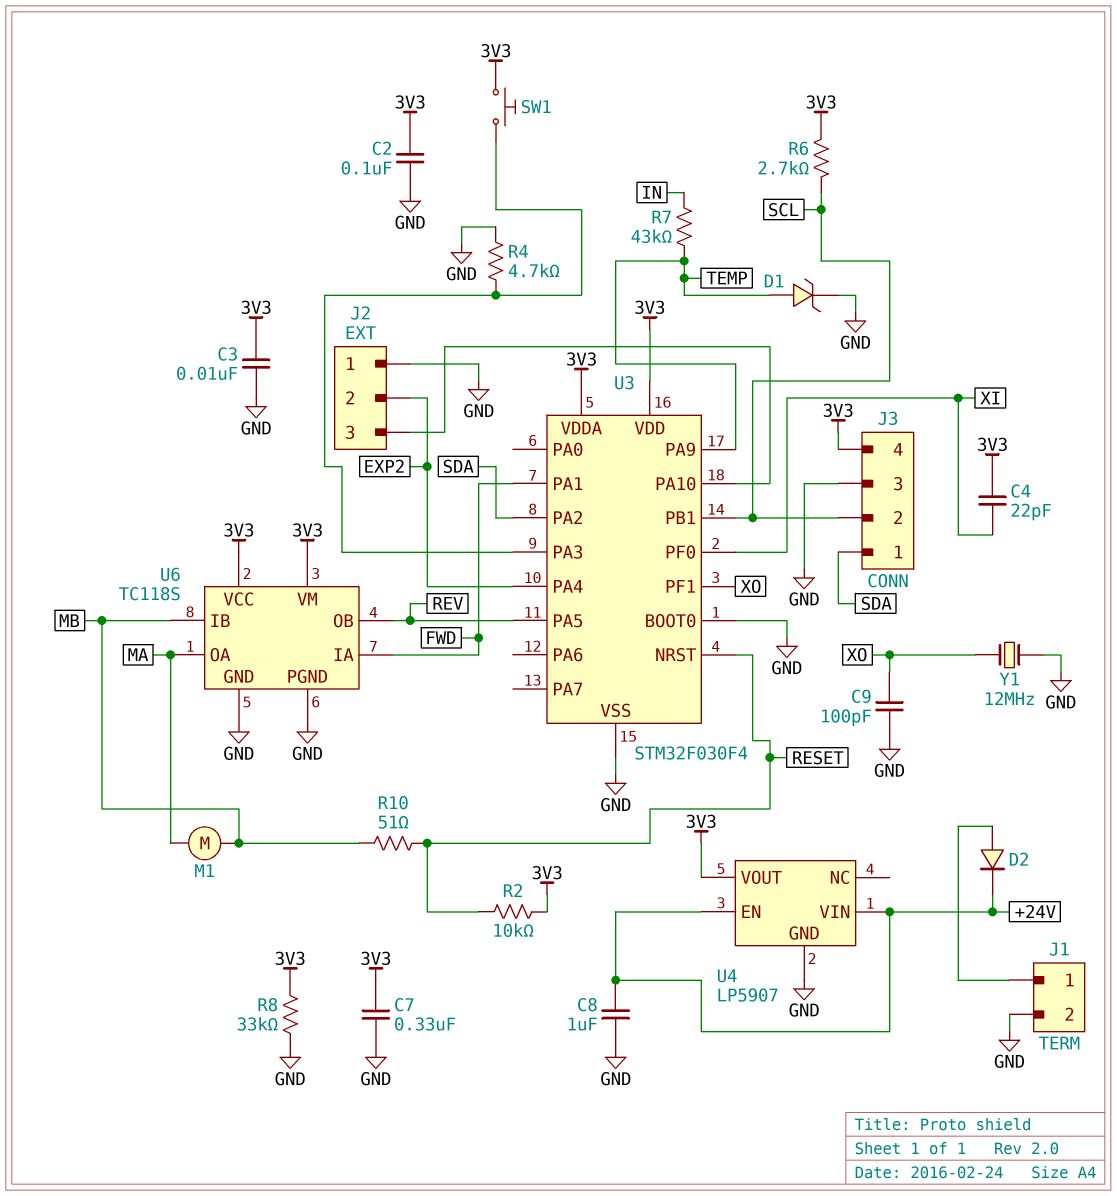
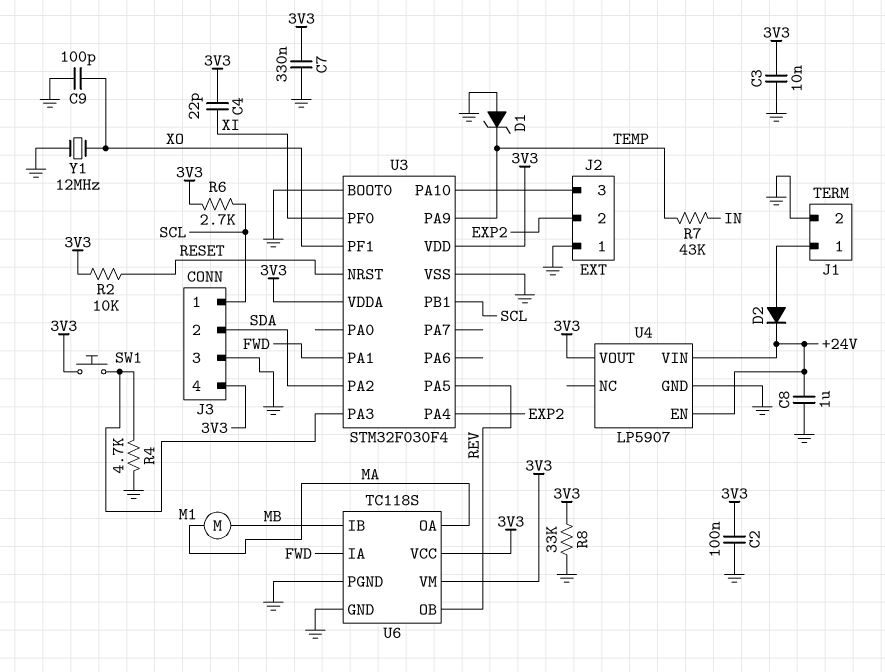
D1: zener (A TEMP, K GND) -> zener (A GND, K TEMP)
J3 pin 1: SDA -> SCL
J3 pin 2: SCL -> SDA
R10: 51 (MB, RESET) -> none

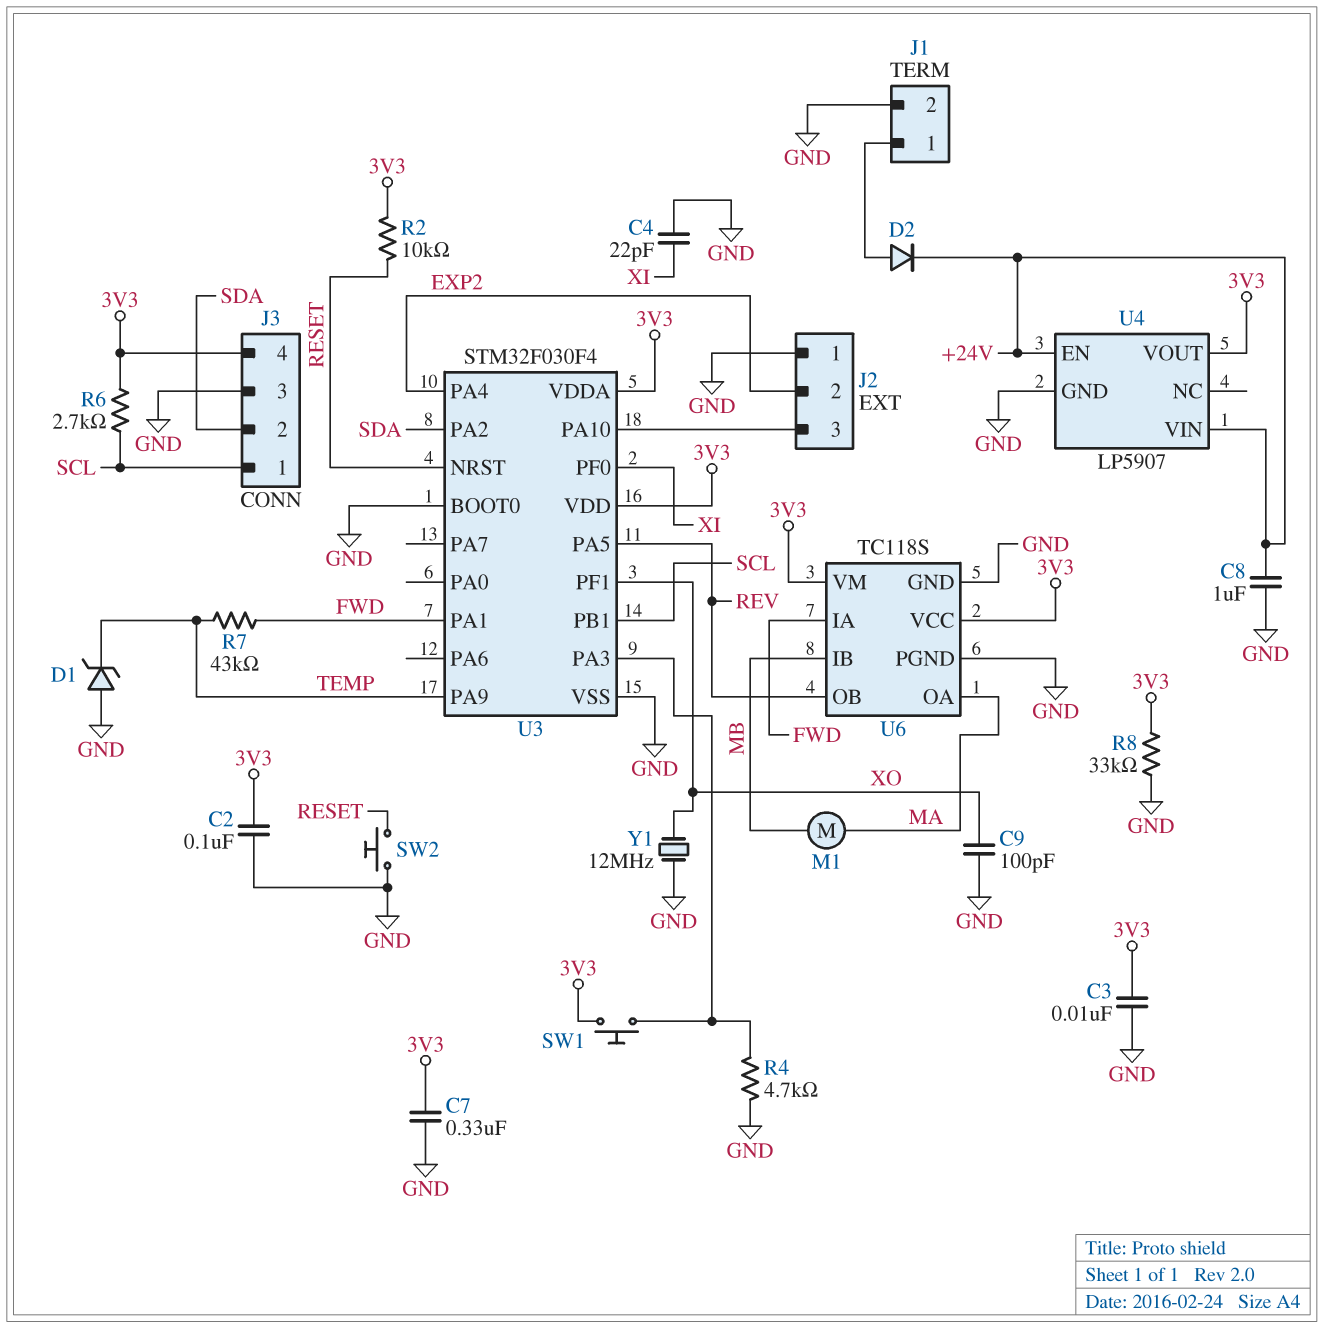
C4: 22pF (3V3, XI) -> 22pF (GND, XI)
R7: 43k (IN, TEMP) -> 43k (FWD, TEMP)
SW2: none -> button (GND, RESET)

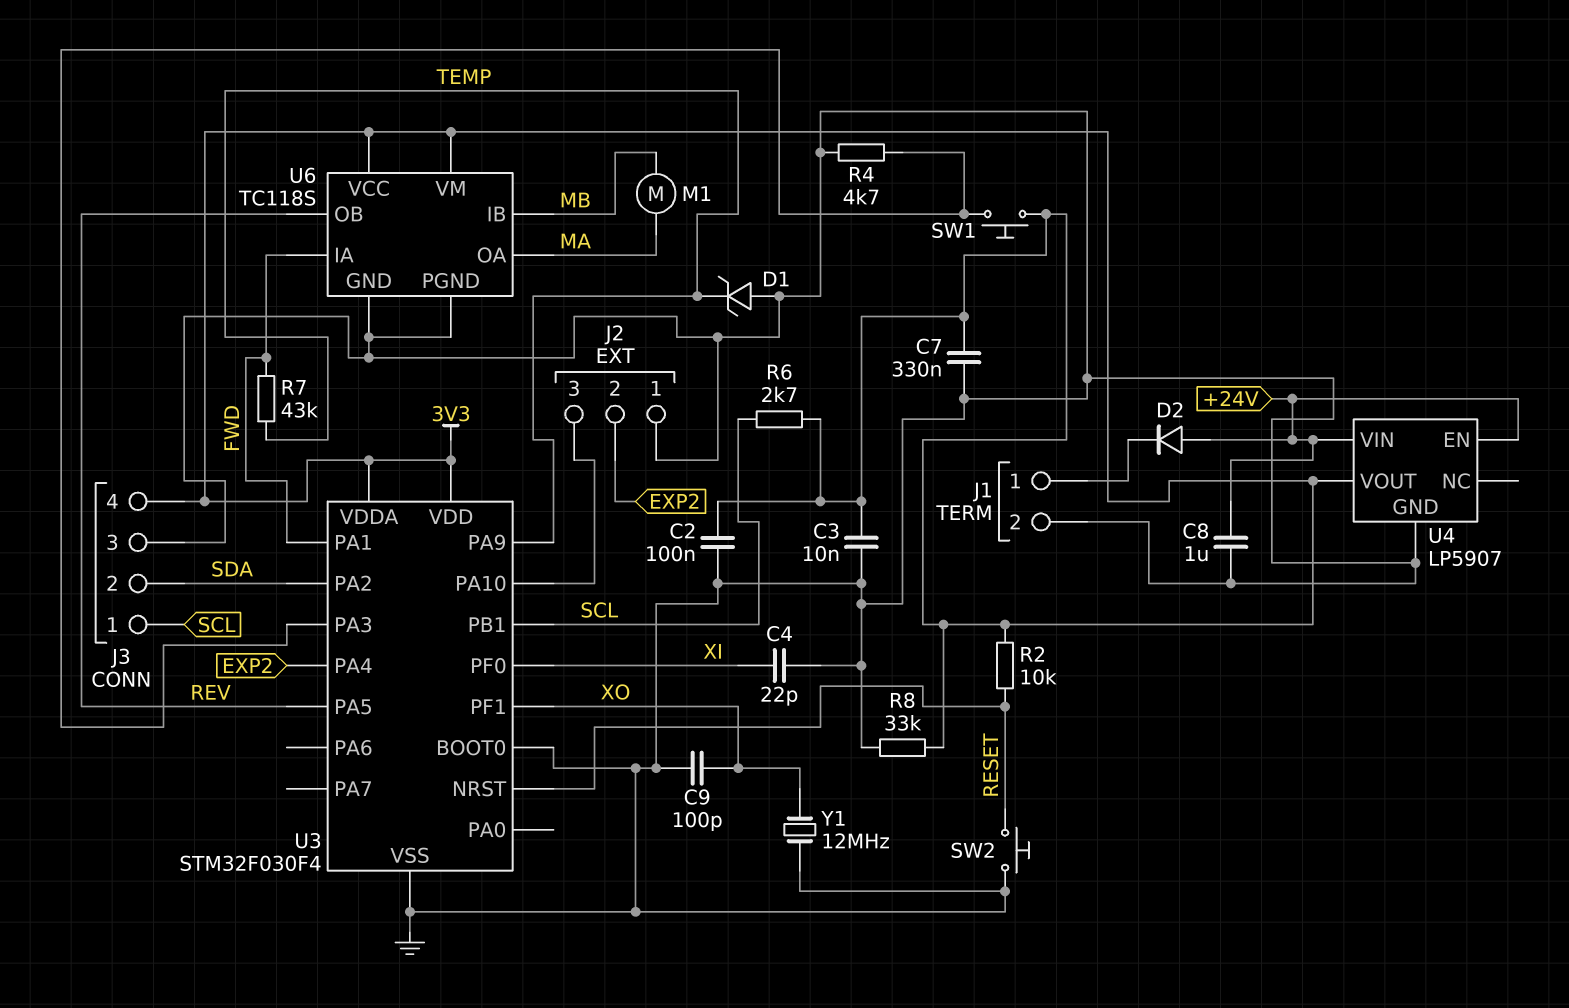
D2: diode (A J1/1, K +24V) -> diode (A +24V, K J1/1)

